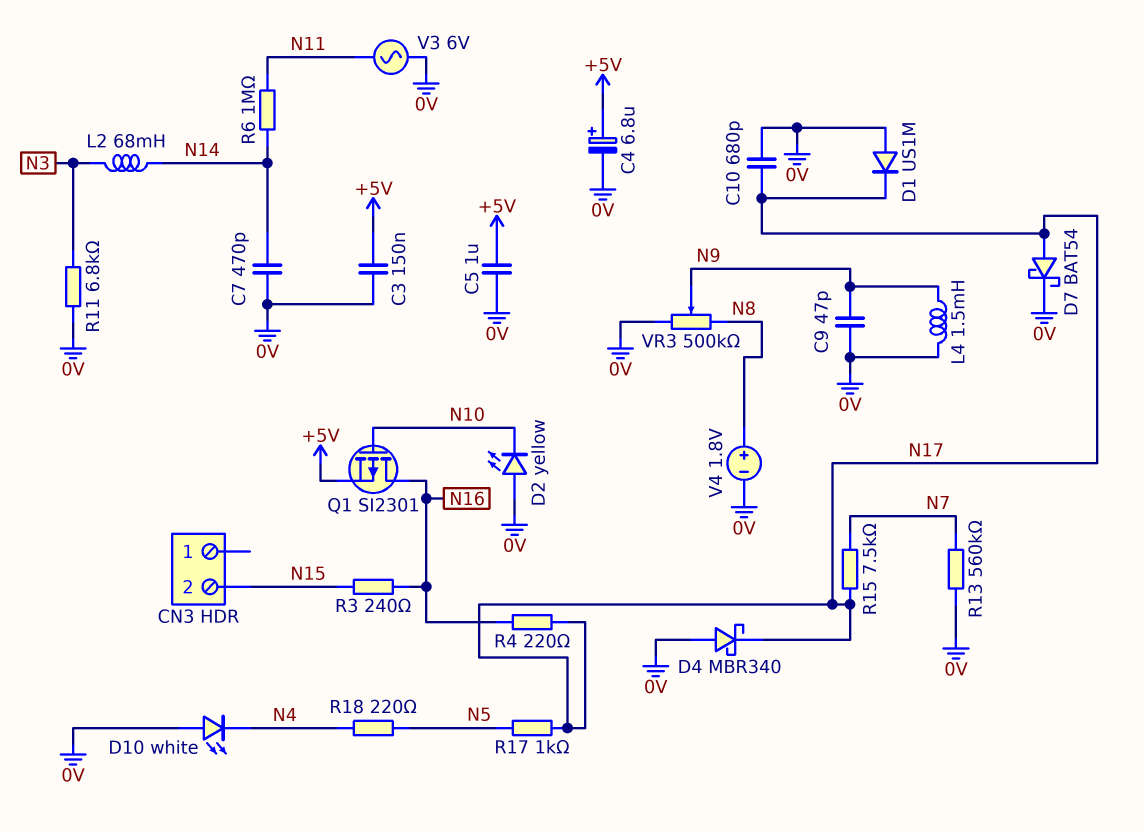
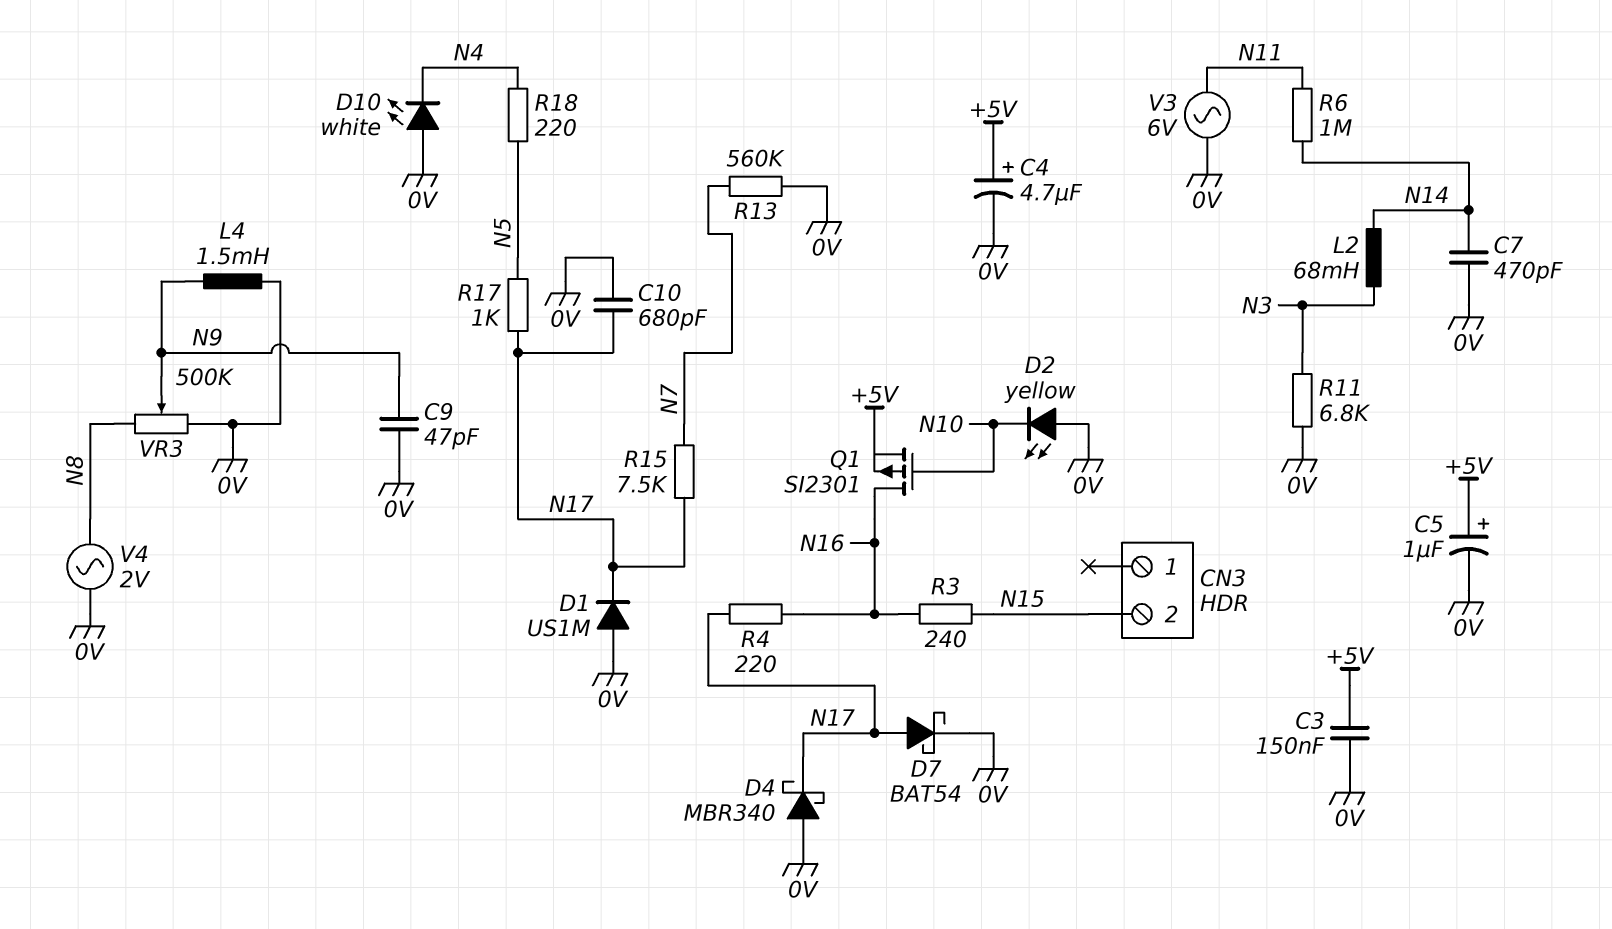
C4: 6.8uF (plus +5V, minus 0V) -> 4.7uF (plus +5V, minus 0V)
C5: 1uF (+5V, 0V) -> 1uF (plus +5V, minus 0V)
V4: 1.8V (plus N8, minus 0V) -> AC 2V (0V, N8)

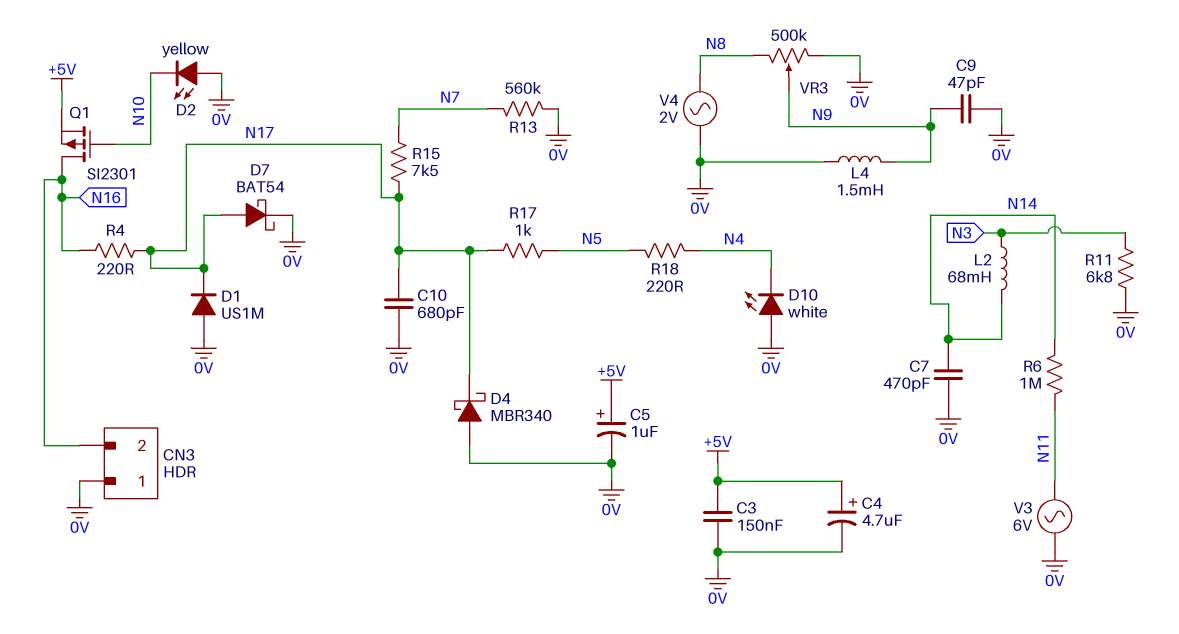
CN3 pin 1: none -> 0V
CN3 pin 2: N15 -> N16
R3: 240 (N15, N16) -> none

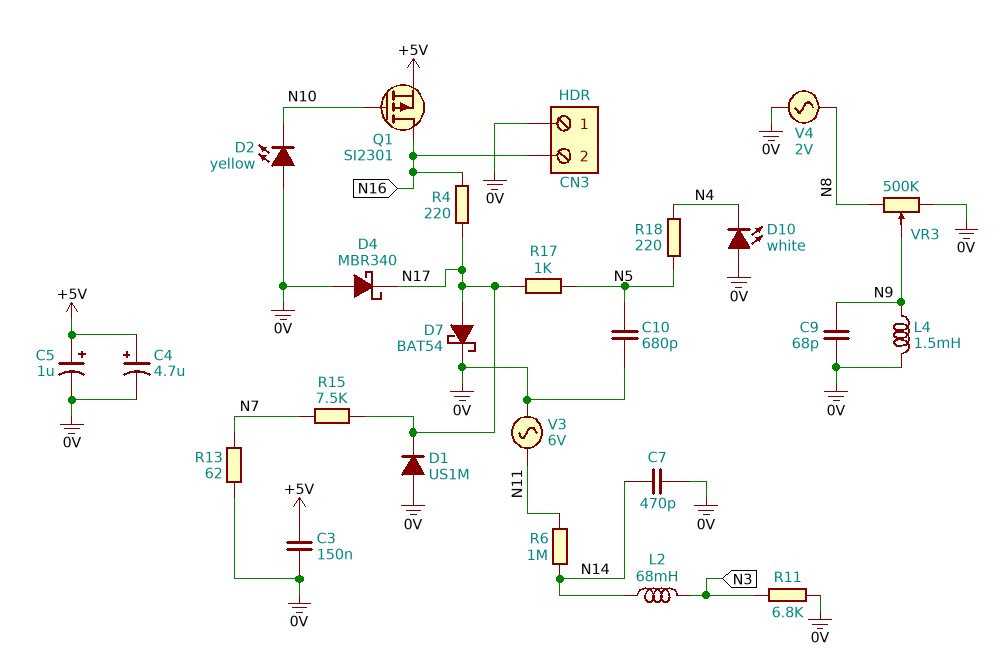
C9: 47pF (0V, N9) -> 68pF (0V, N9)
C10: 680pF (0V, N17) -> 680pF (0V, N5)
R13: 560k (0V, N7) -> 62 (0V, N7)

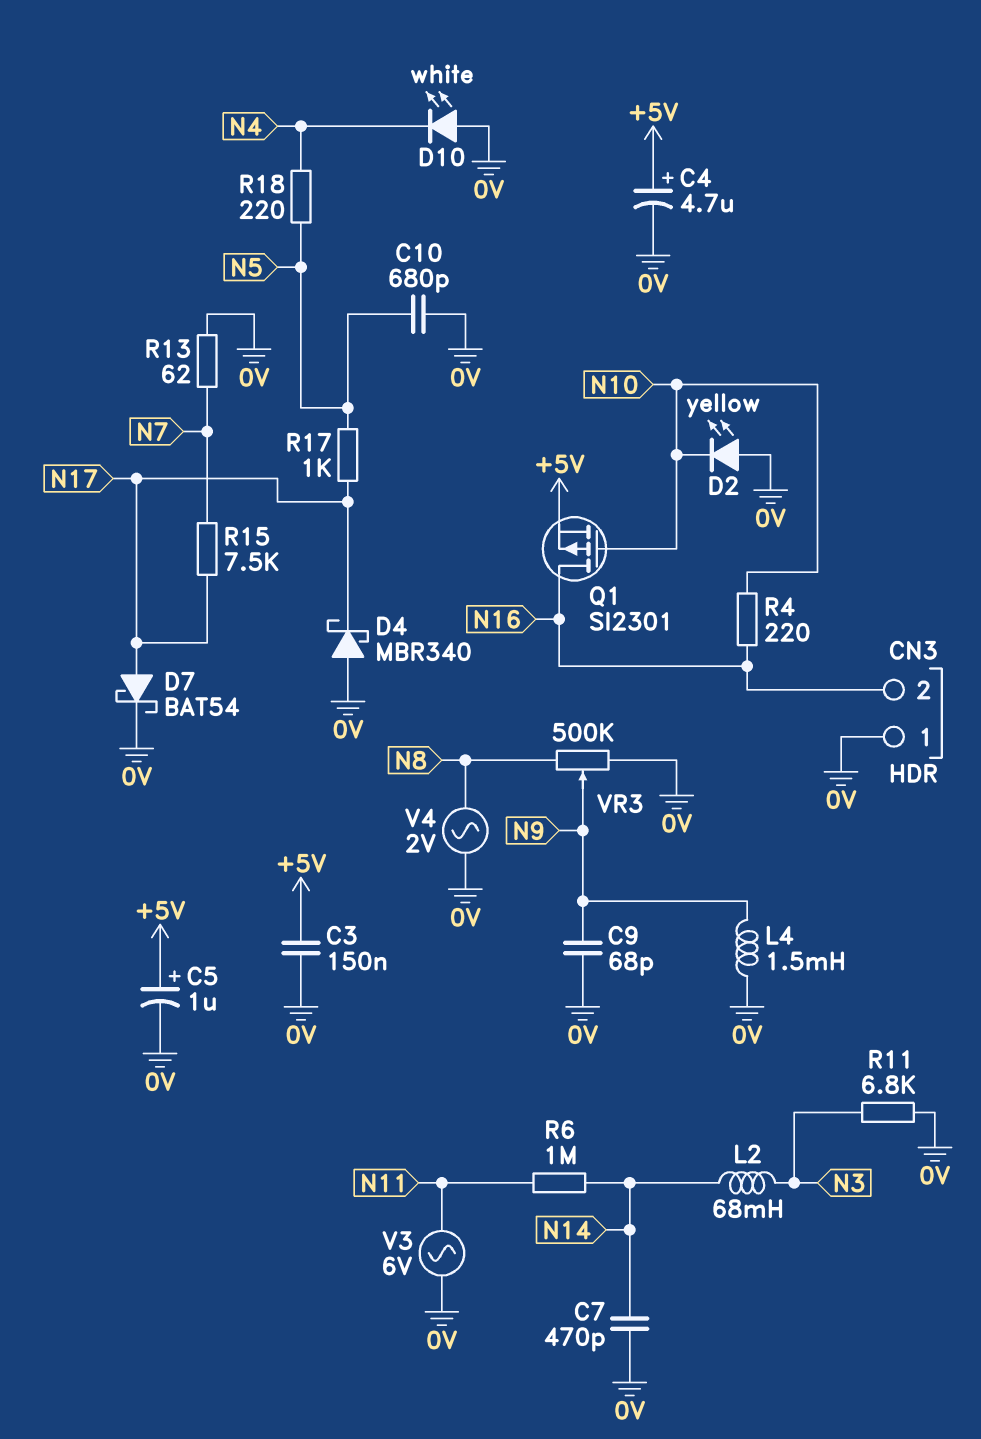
D1: diode US1M (A 0V, K N17) -> none
R4: 220 (N16, N17) -> 220 (N10, N16)

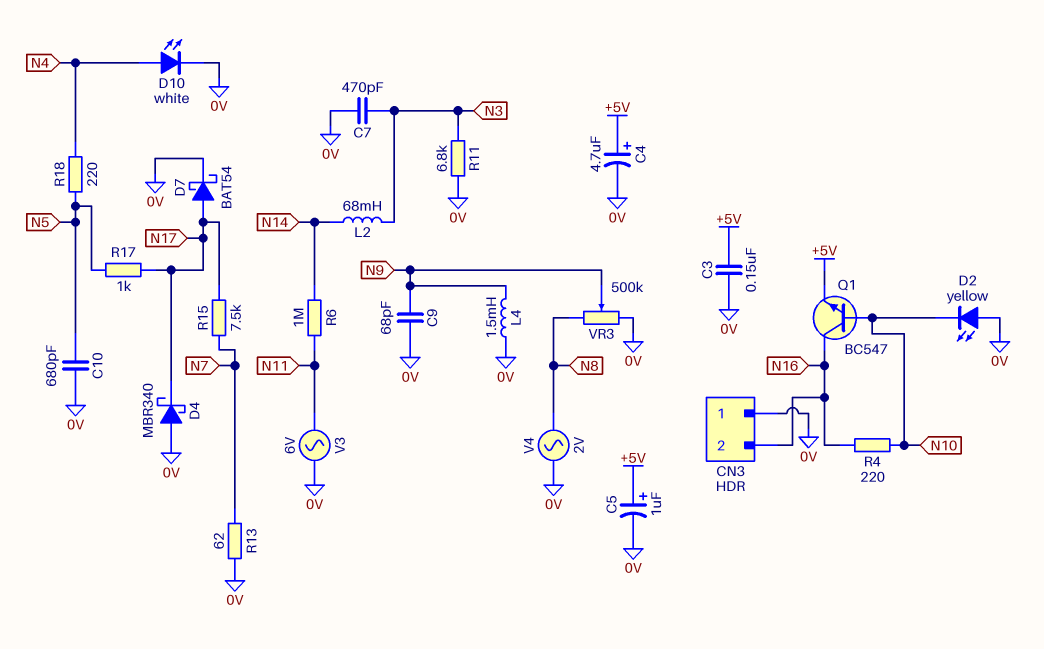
C7: 470pF (0V, N14) -> 470pF (0V, N3)
D10: LED white (A 0V, K N4) -> LED white (A N4, K 0V)
Q1: PMOS SI2301 (G N10, D N16, S +5V) -> NPN BC547 (B N10, C N16, E +5V)

